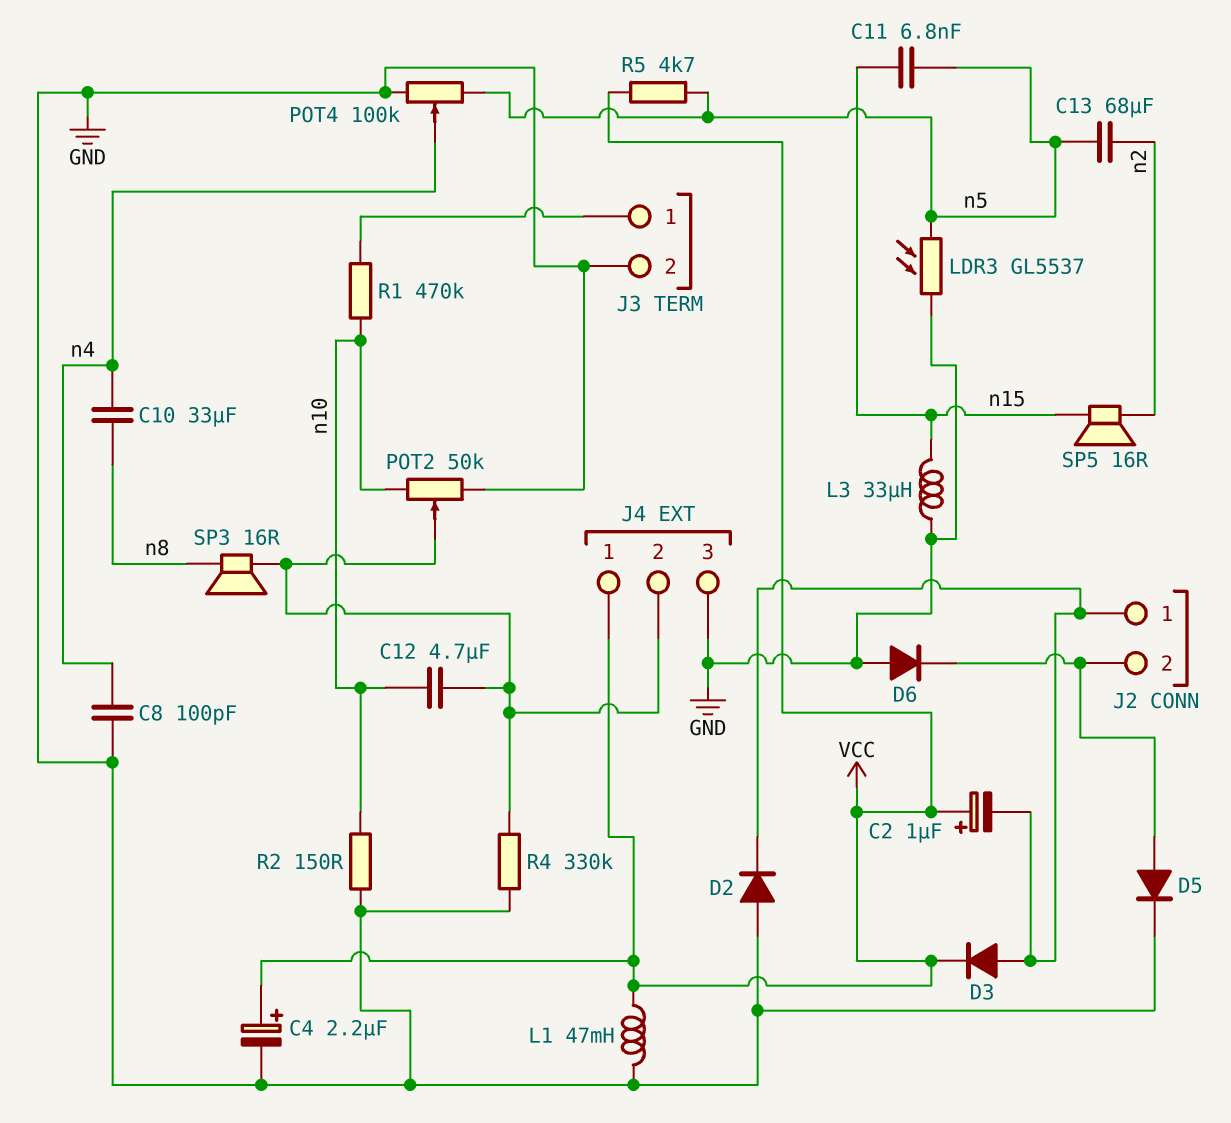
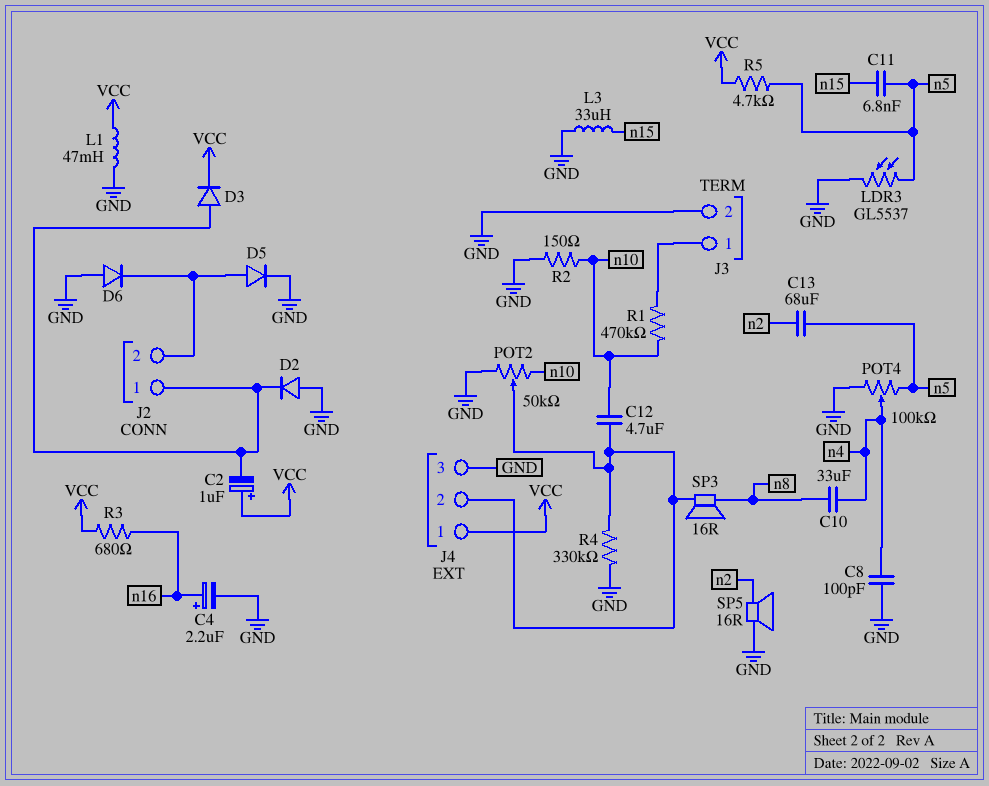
C4: 2.2uF (plus VCC, minus GND) -> 2.2uF (plus n16, minus GND)
R3: none -> 680 (VCC, n16)
SP5: speaker 16R (n2, n15) -> speaker 16R (GND, n2)

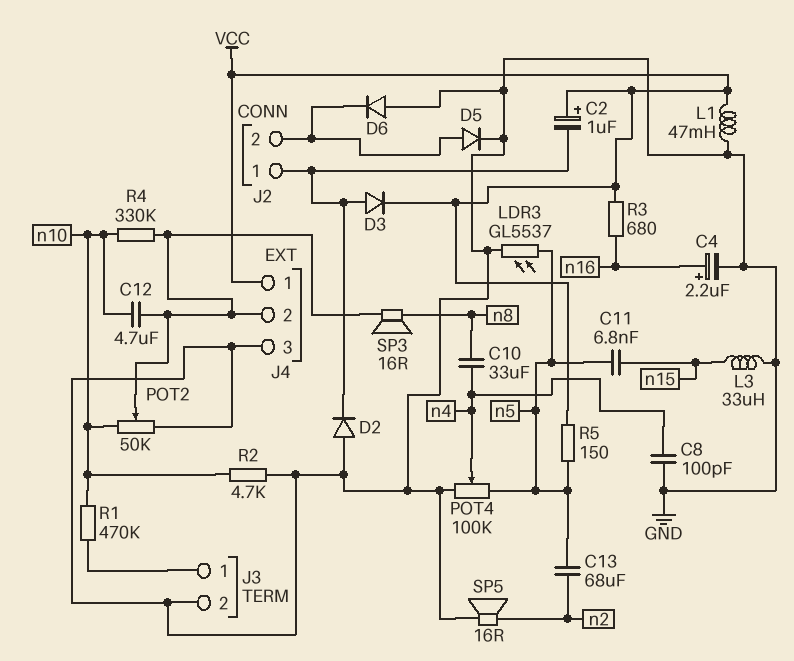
R2: 150 (GND, n10) -> 4.7k (GND, n10)
R4: 330k (GND, J4/2) -> 330k (J4/2, n10)
R5: 4.7k (VCC, n5) -> 150 (VCC, n5)

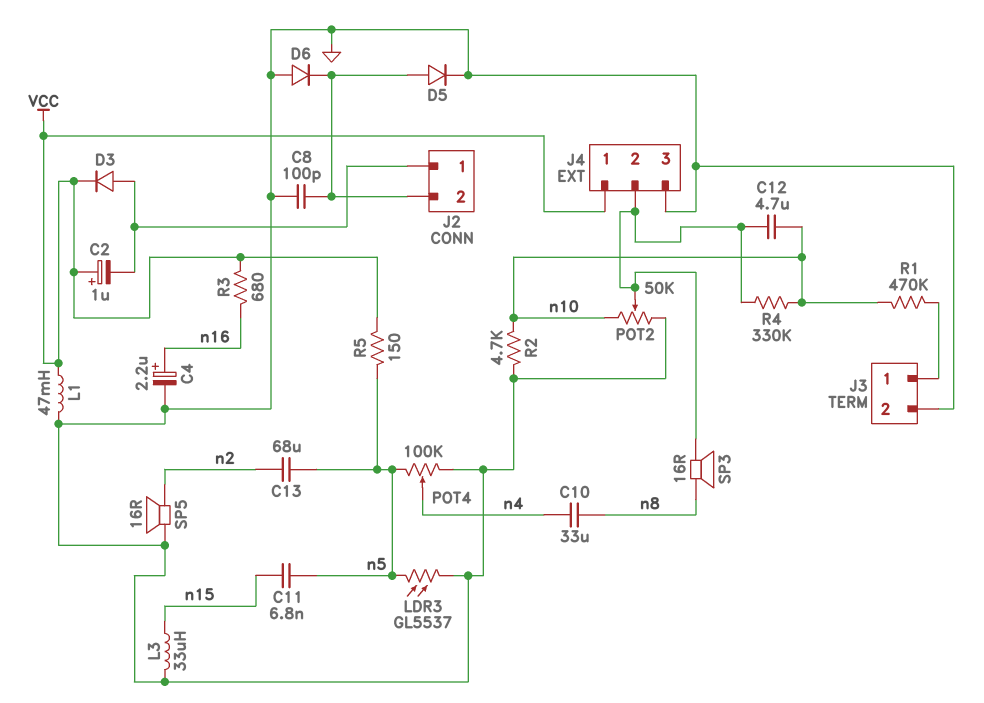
C8: 100pF (GND, n4) -> 100pF (GND, J2/2)
D2: diode (A GND, K J2/1) -> none

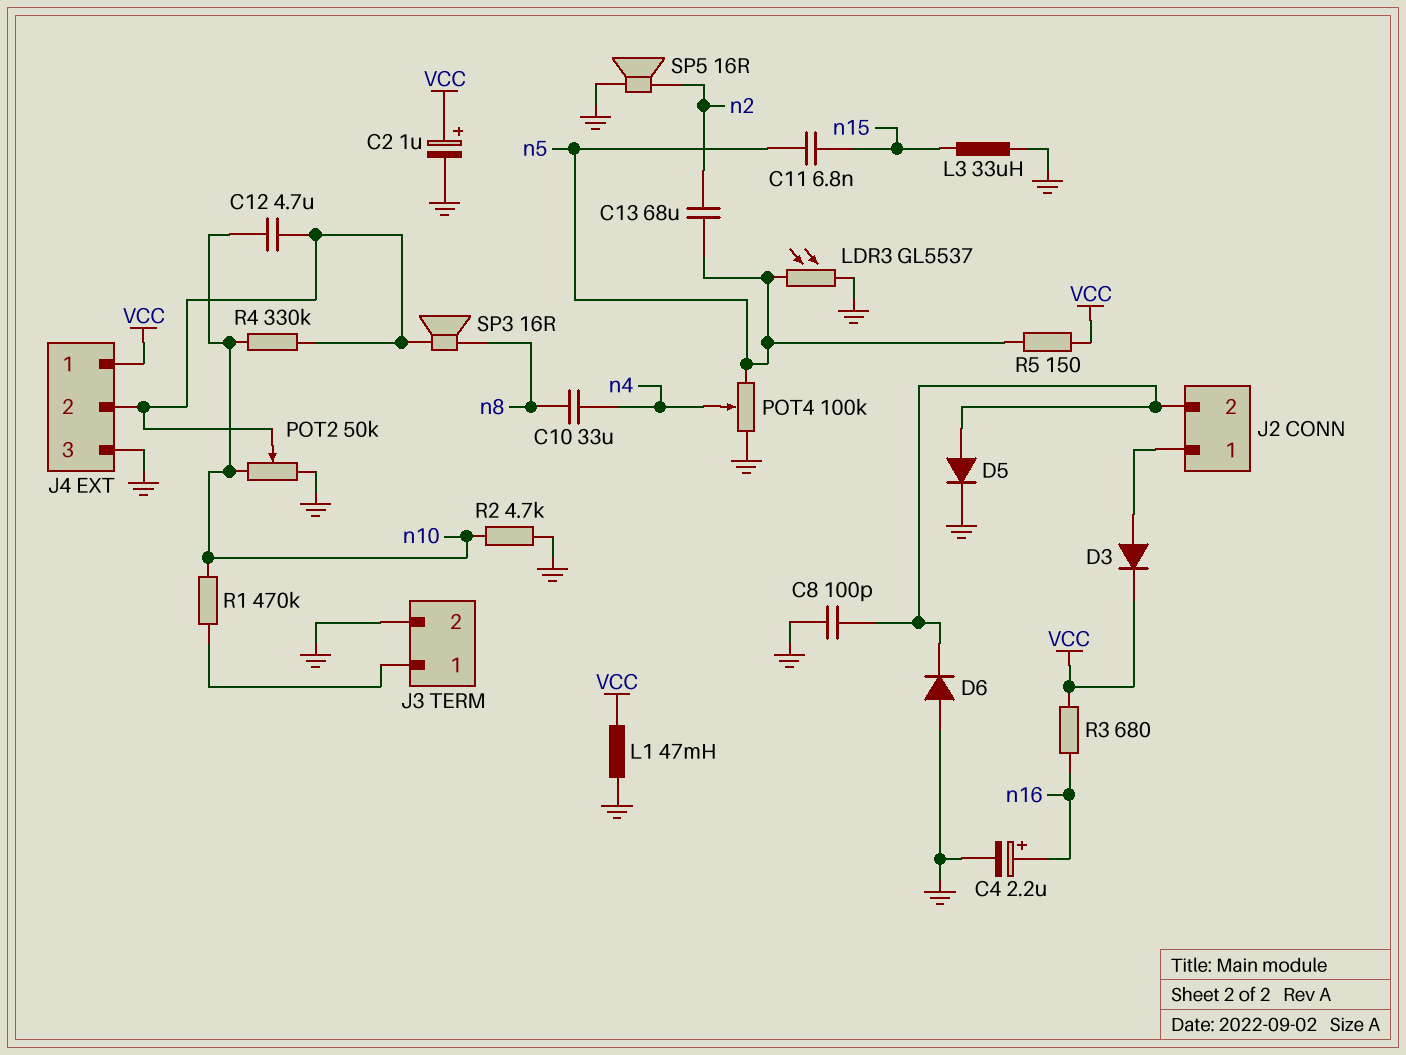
C2: 1uF (plus VCC, minus J2/1) -> 1uF (plus VCC, minus GND)

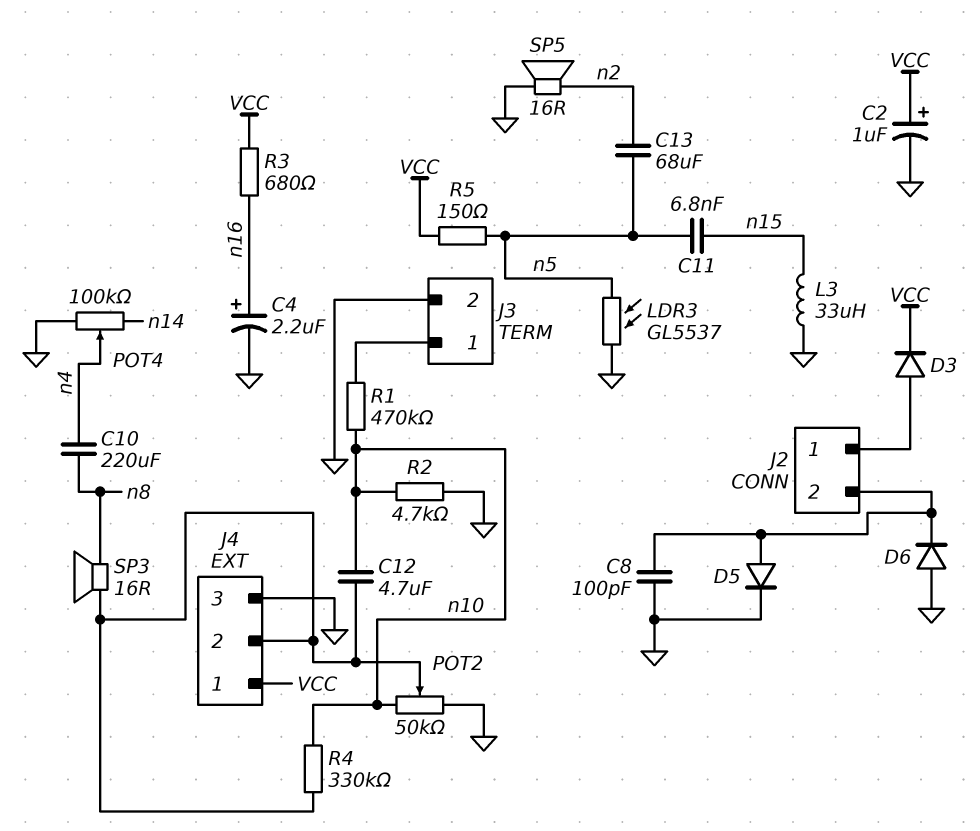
C10: 33uF (n4, n8) -> 220uF (n4, n8)
L1: 47mH (GND, VCC) -> none
POT4: 100k (GND, n5, wiper n4) -> 100k (GND, n14, wiper n4)

